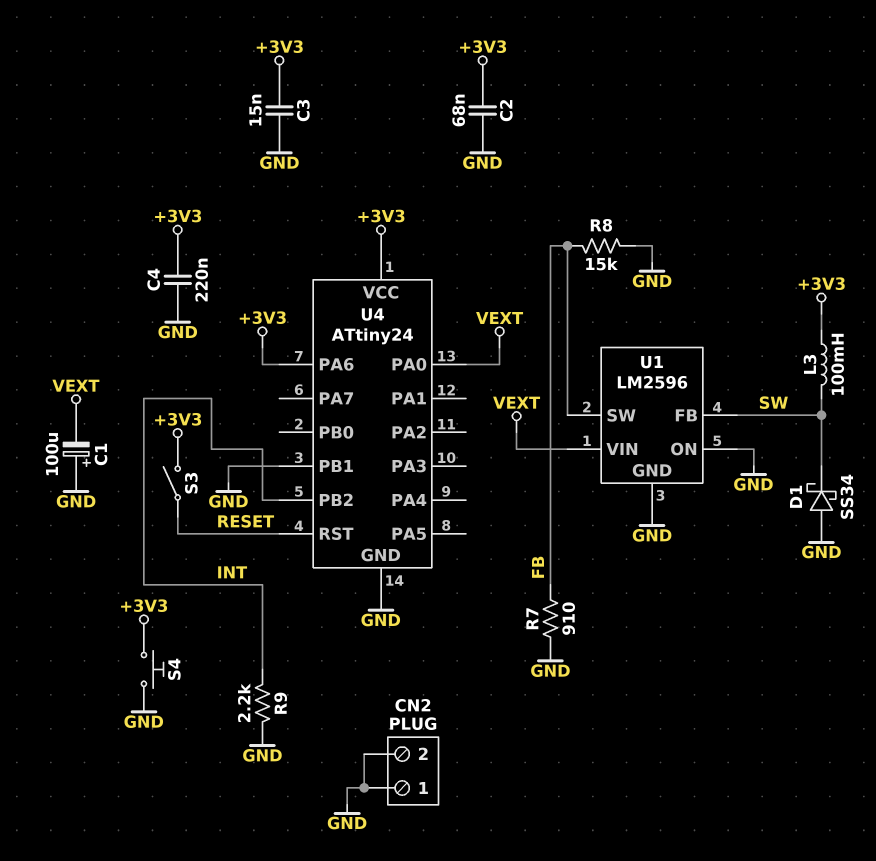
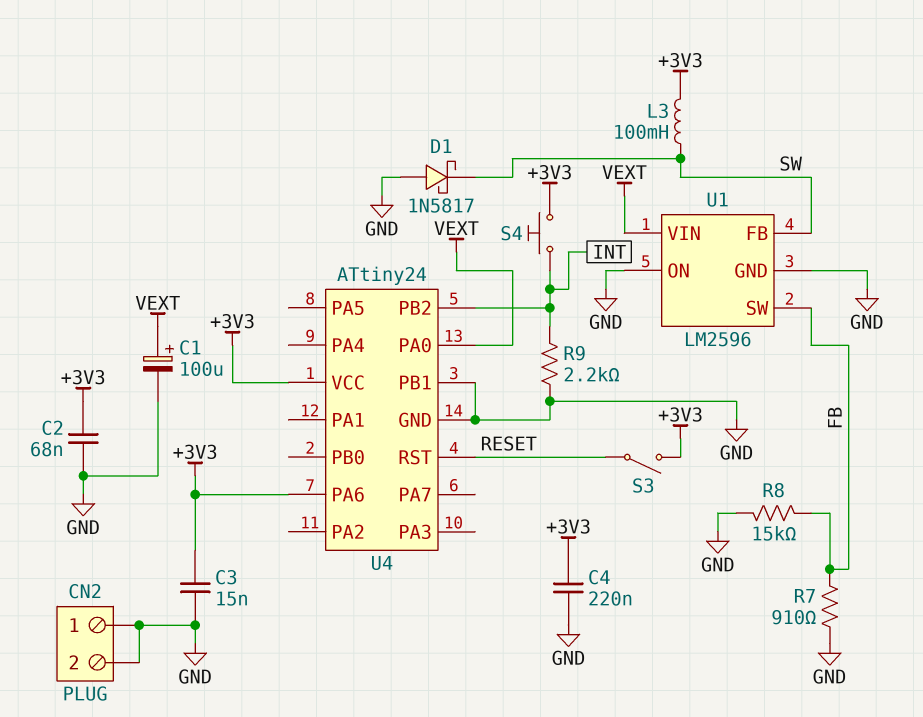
C1: 100uF (plus GND, minus VEXT) -> 100uF (plus VEXT, minus GND)
D1: schottky SS34 (A GND, K SW) -> schottky 1N5817 (A GND, K SW)
S4: button (+3V3, GND) -> button (+3V3, INT)

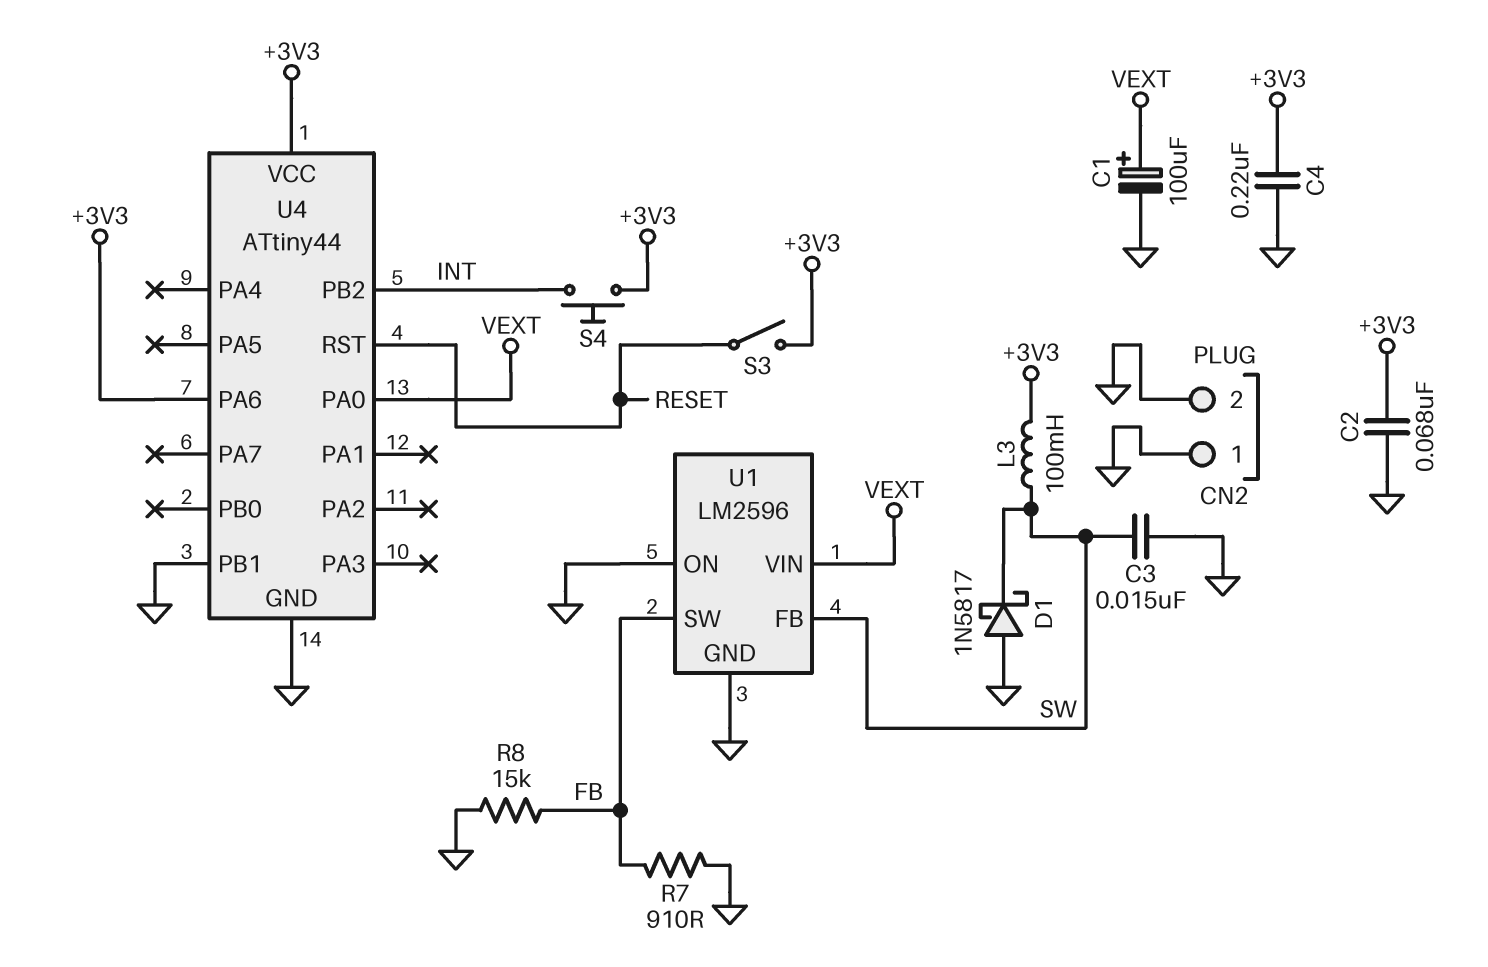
C3: 15nF (+3V3, GND) -> 15nF (GND, SW)
R9: 2.2k (GND, INT) -> none
U4: ATtiny24 -> ATtiny44

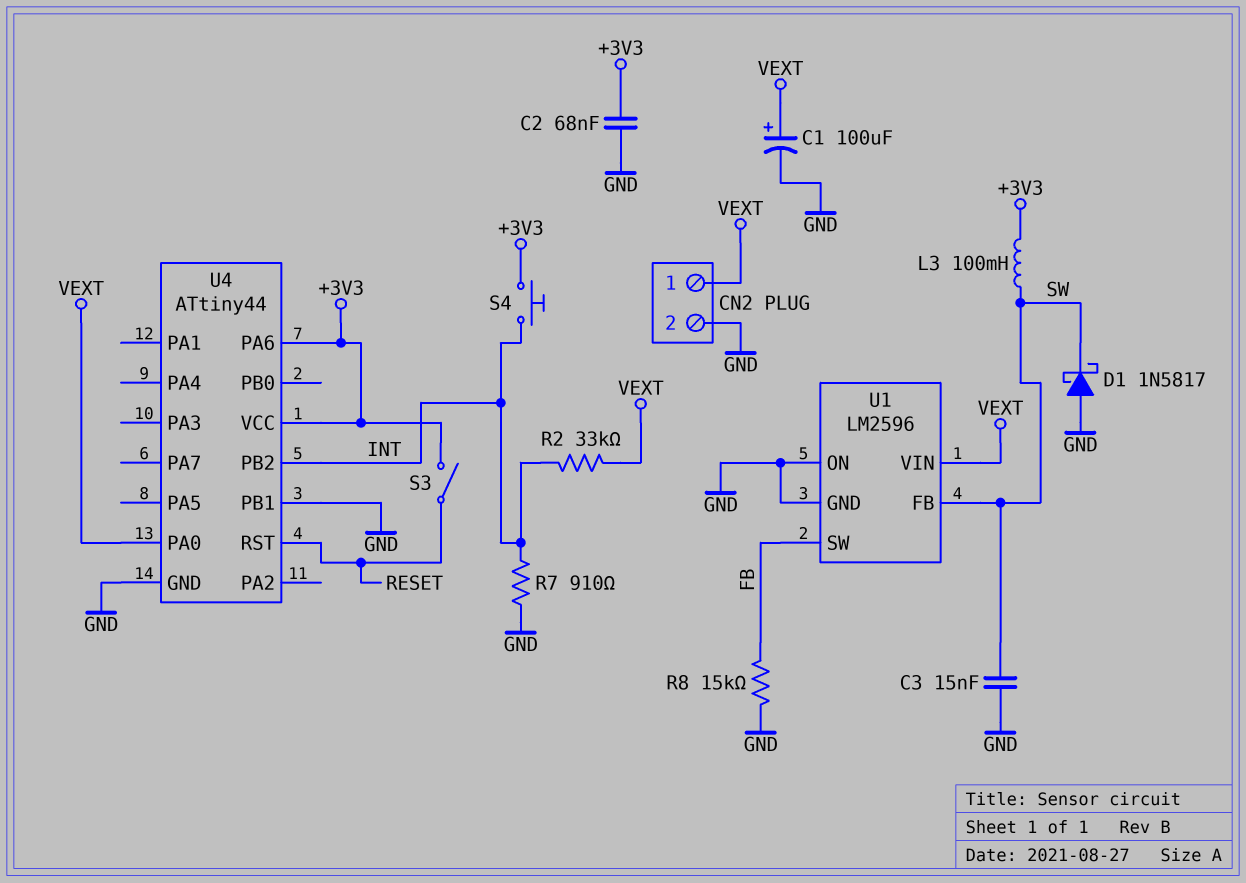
C4: 220nF (+3V3, GND) -> none
CN2 pin 1: GND -> VEXT
R2: none -> 33k (INT, VEXT)
R7: 910 (FB, GND) -> 910 (GND, INT)

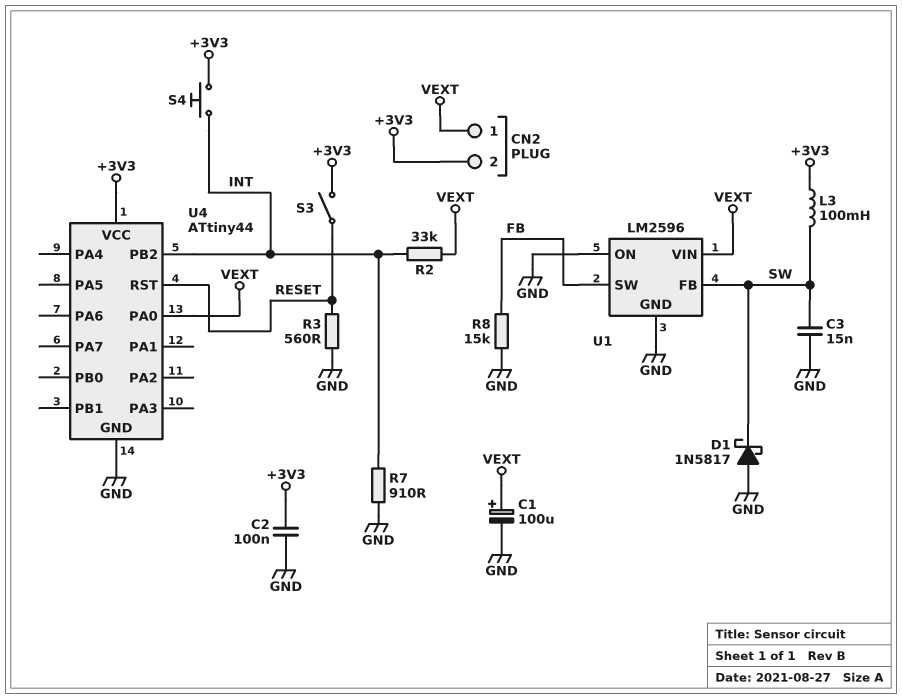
C2: 68nF (+3V3, GND) -> 100nF (+3V3, GND)
CN2 pin 2: GND -> +3V3
R3: none -> 560 (GND, RESET)
U4 pin PA6: +3V3 -> none
U4 pin PB1: GND -> none

